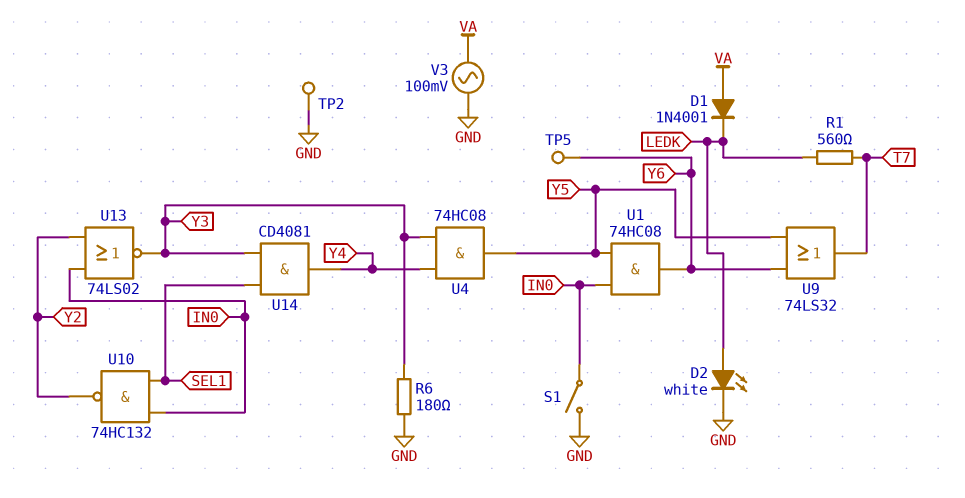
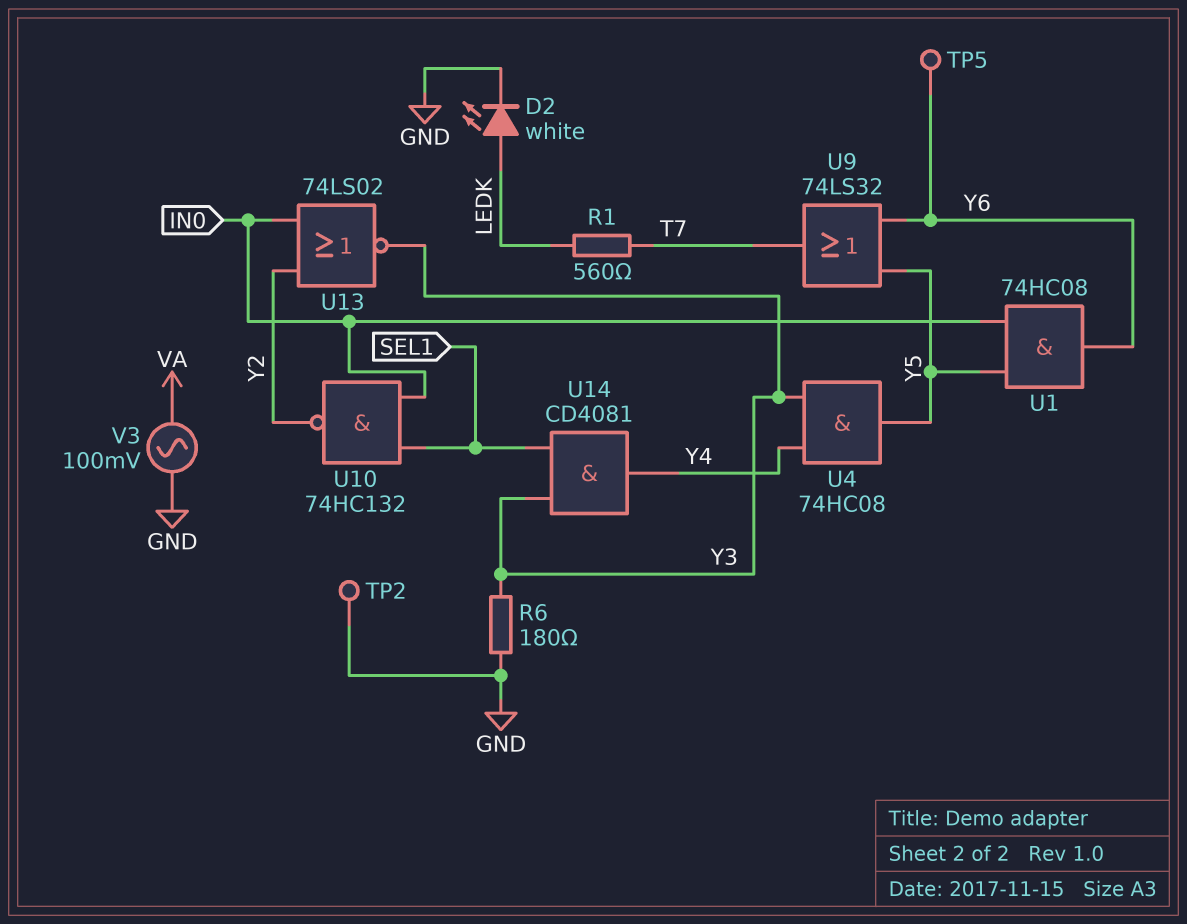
D1: diode 1N4001 (A VA, K LEDK) -> none
S1: switch (GND, IN0) -> none

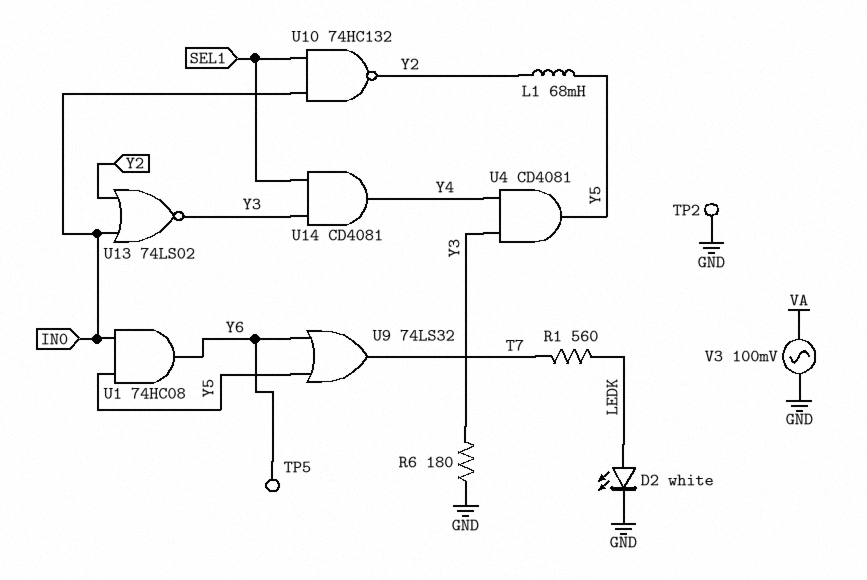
L1: none -> 68mH (Y2, Y5)
U4: AND 74HC08 (in Y3, in Y4, out Y5) -> AND CD4081 (in Y3, in Y4, out Y5)

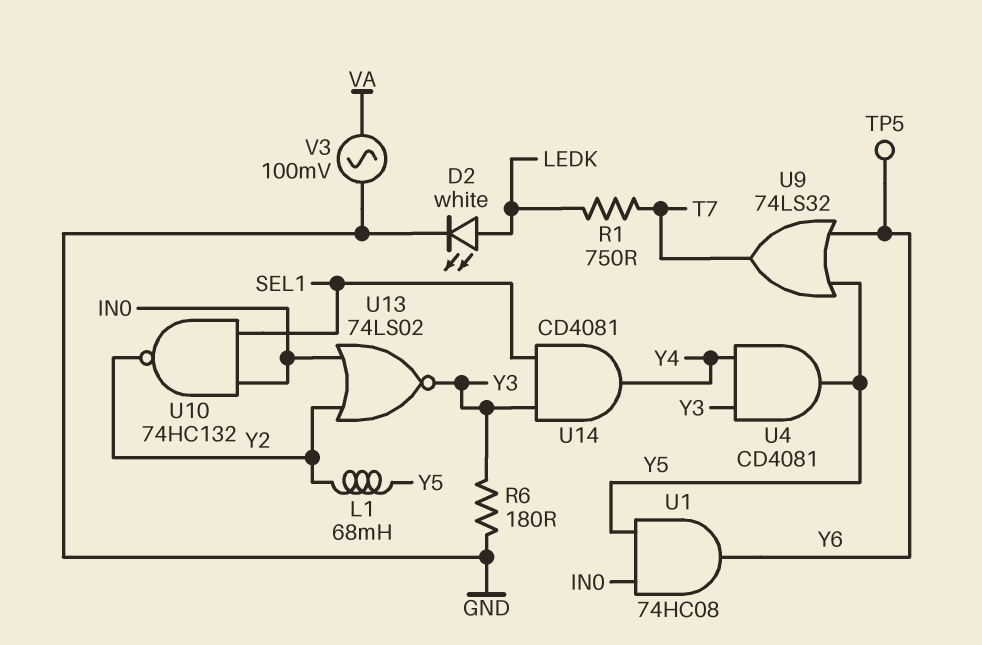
R1: 560 (LEDK, T7) -> 750 (LEDK, T7)
TP2: test point (GND) -> none

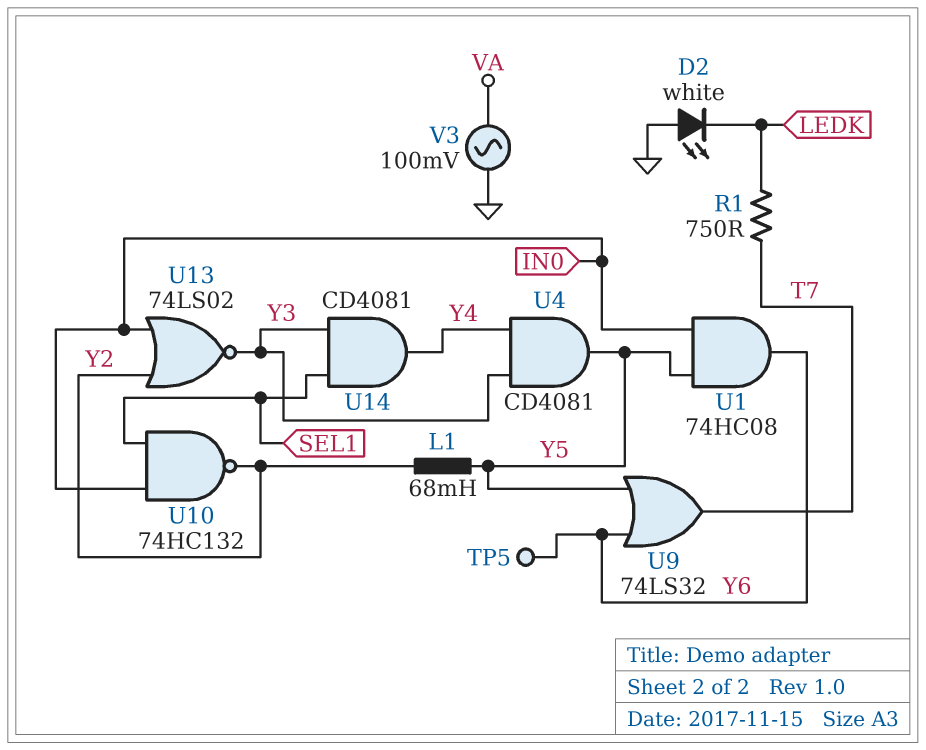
D2: LED white (A LEDK, K GND) -> LED white (A GND, K LEDK)
R6: 180 (GND, Y3) -> none

